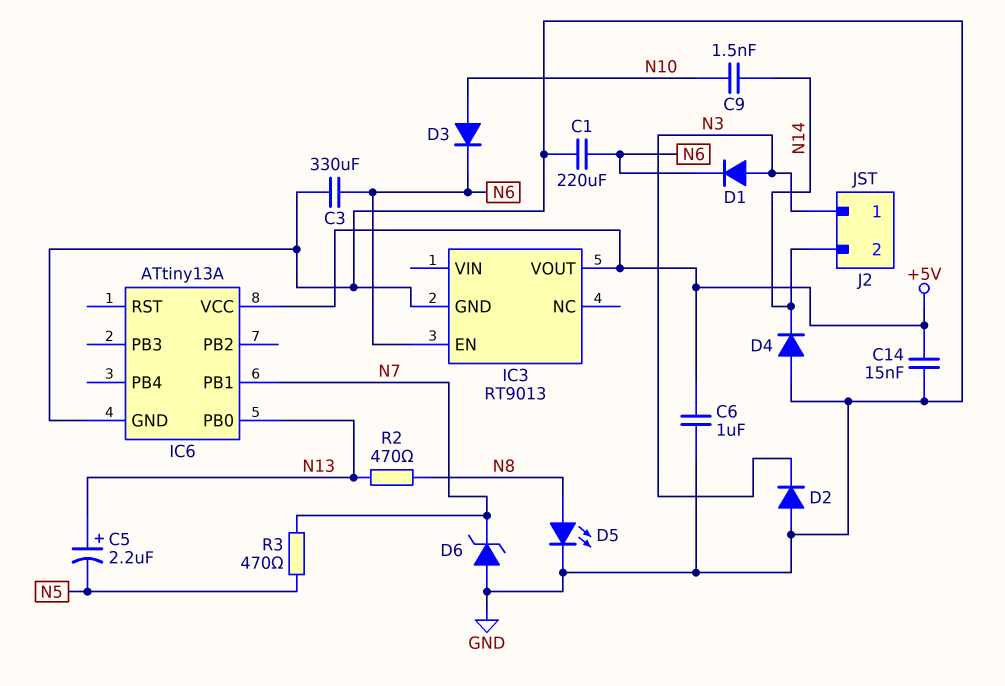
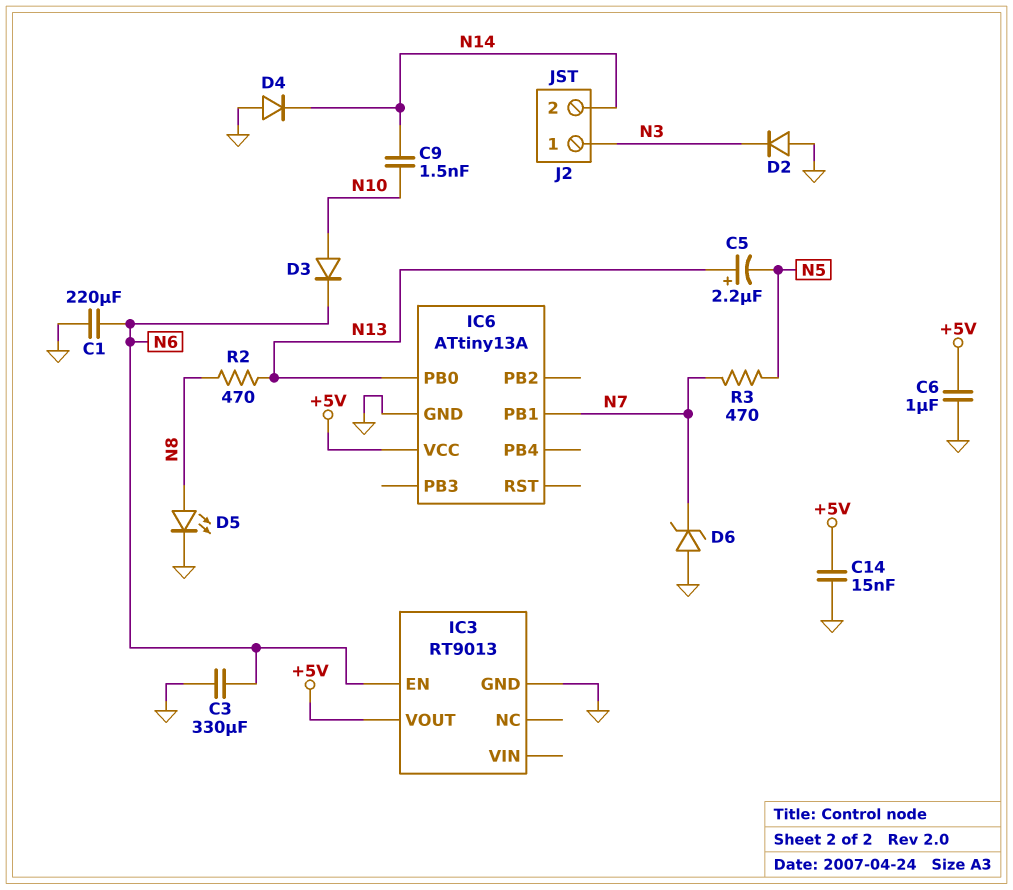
D1: diode (A N3, K N6) -> none

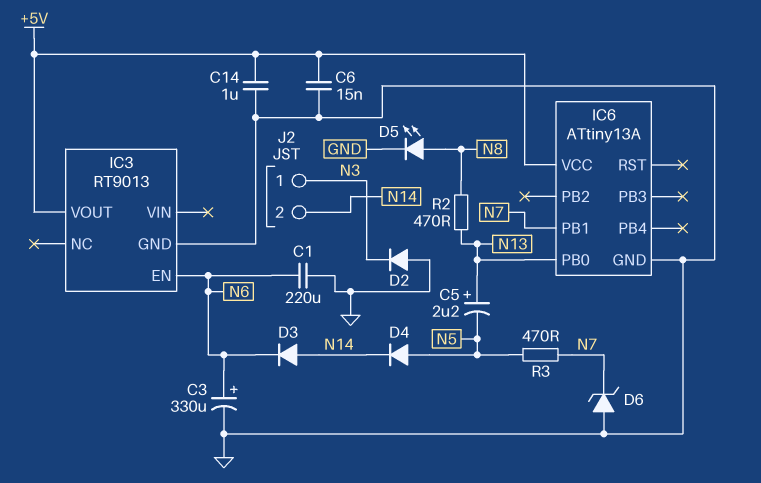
C3: 330uF (GND, N6) -> 330uF (plus N6, minus GND)
C6: 1uF (+5V, GND) -> 15nF (+5V, GND)
C9: 1.5nF (N10, N14) -> none
C14: 15nF (+5V, GND) -> 1uF (+5V, GND)
D3: diode (A N10, K N6) -> diode (A N14, K N6)
D4: diode (A GND, K N14) -> diode (A N5, K N14)

